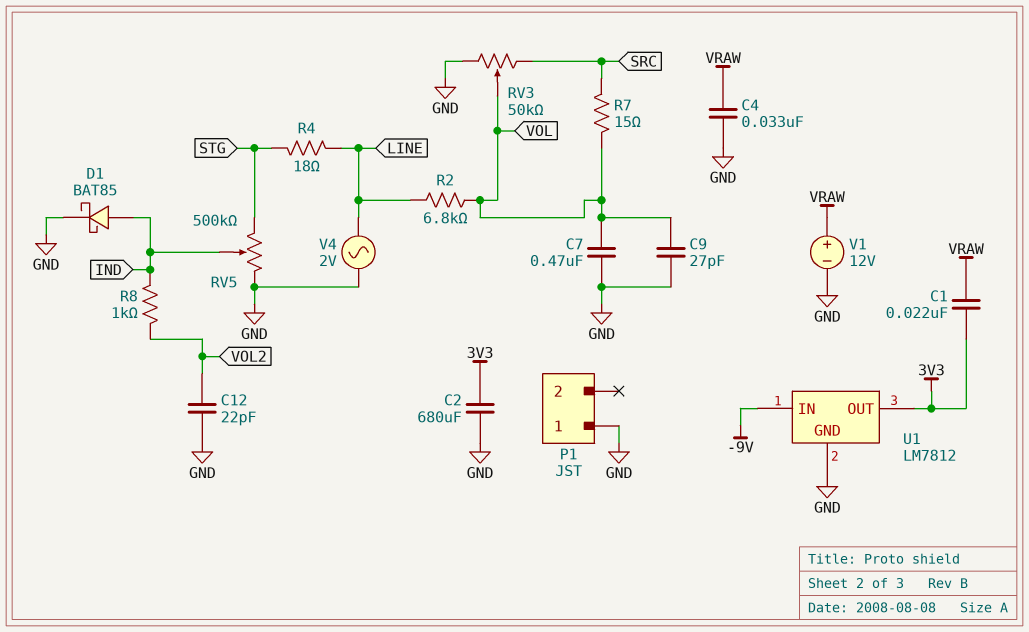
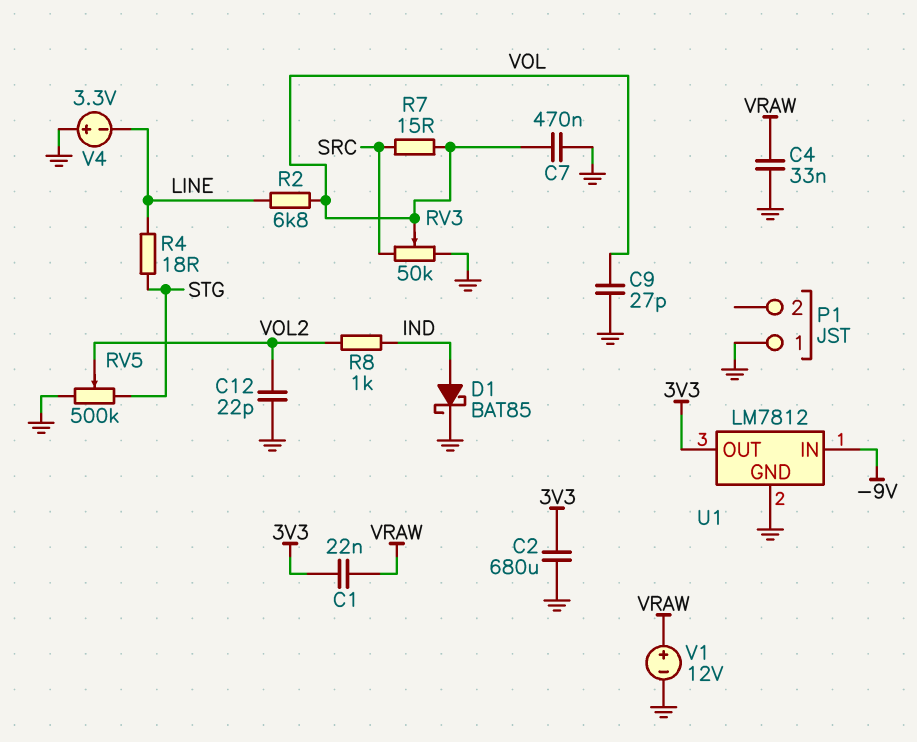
RV5: 500k (GND, STG, wiper IND) -> 500k (GND, STG, wiper VOL2)
V4: AC 2V (GND, LINE) -> 3.3V (plus GND, minus LINE)

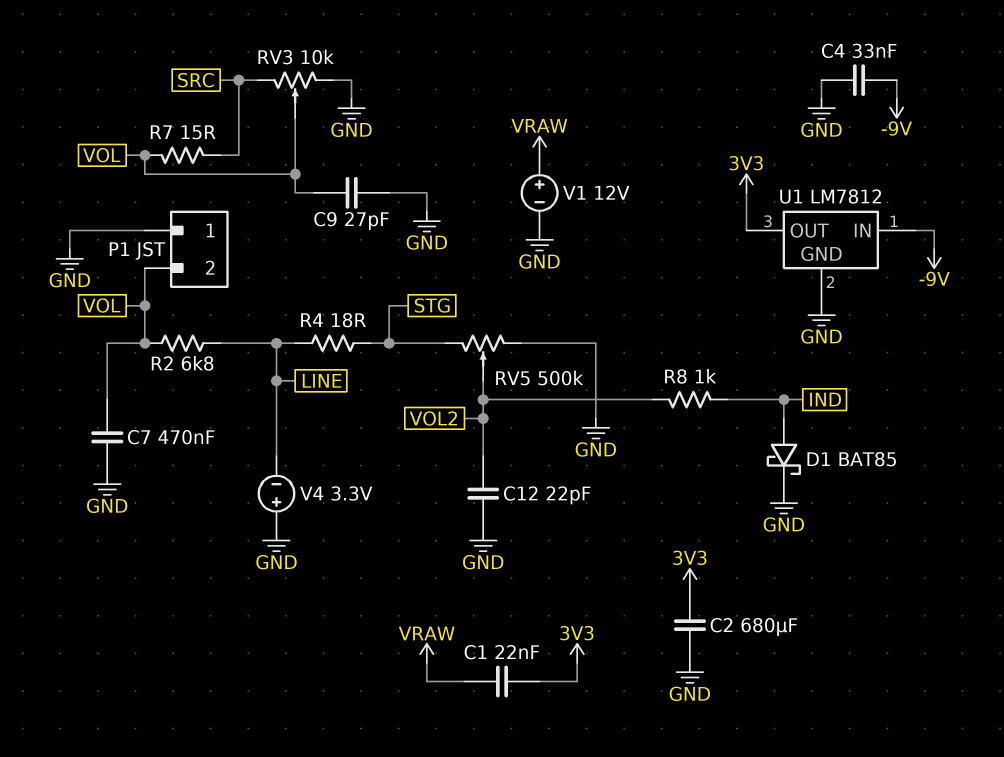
C4: 33nF (GND, VRAW) -> 33nF (-9V, GND)
P1 pin 2: none -> VOL
RV3: 50k (GND, SRC, wiper VOL) -> 10k (GND, SRC, wiper VOL)

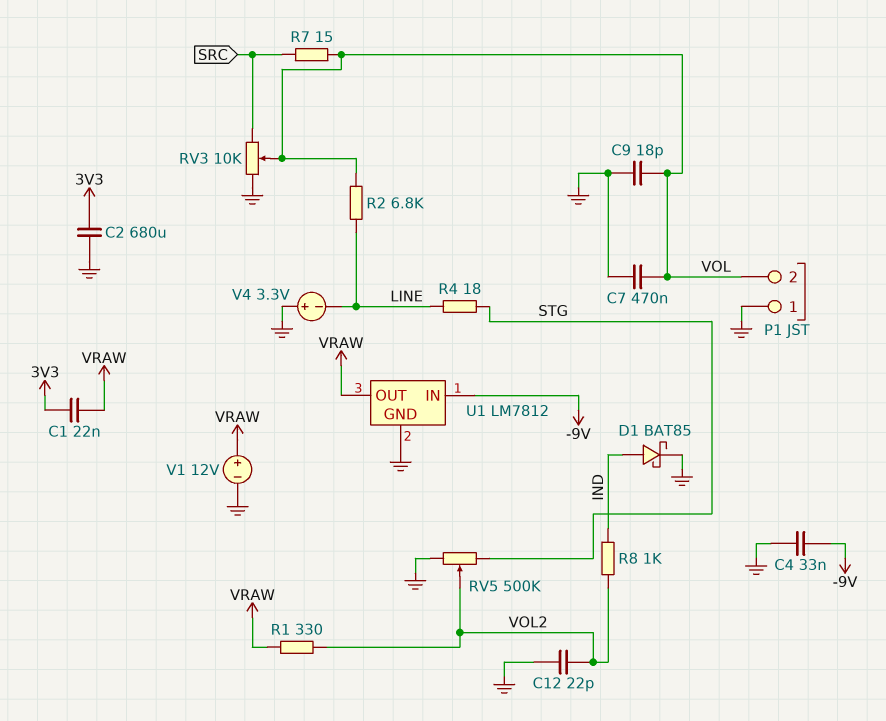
C9: 27pF (GND, VOL) -> 18pF (GND, VOL)
R1: none -> 330 (VOL2, VRAW)
U1 pin OUT: 3V3 -> VRAW

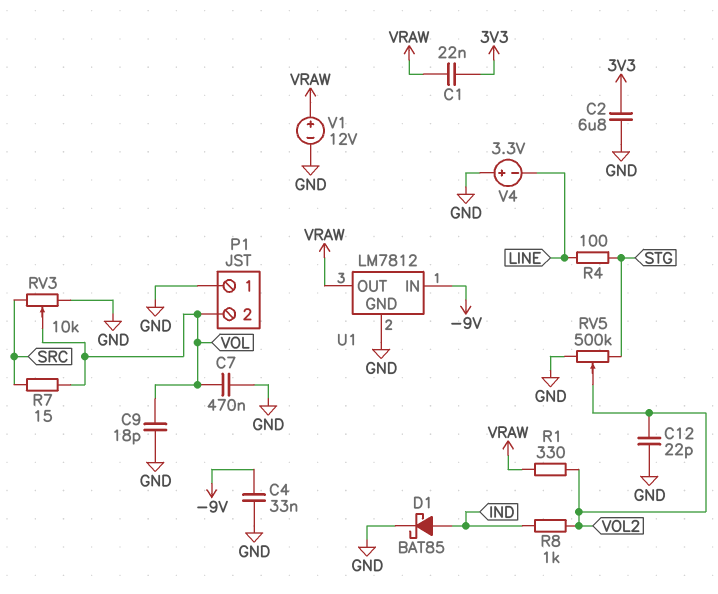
C2: 680uF (3V3, GND) -> 6.8uF (3V3, GND)
R2: 6.8k (LINE, VOL) -> none
R4: 18 (LINE, STG) -> 100 (LINE, STG)

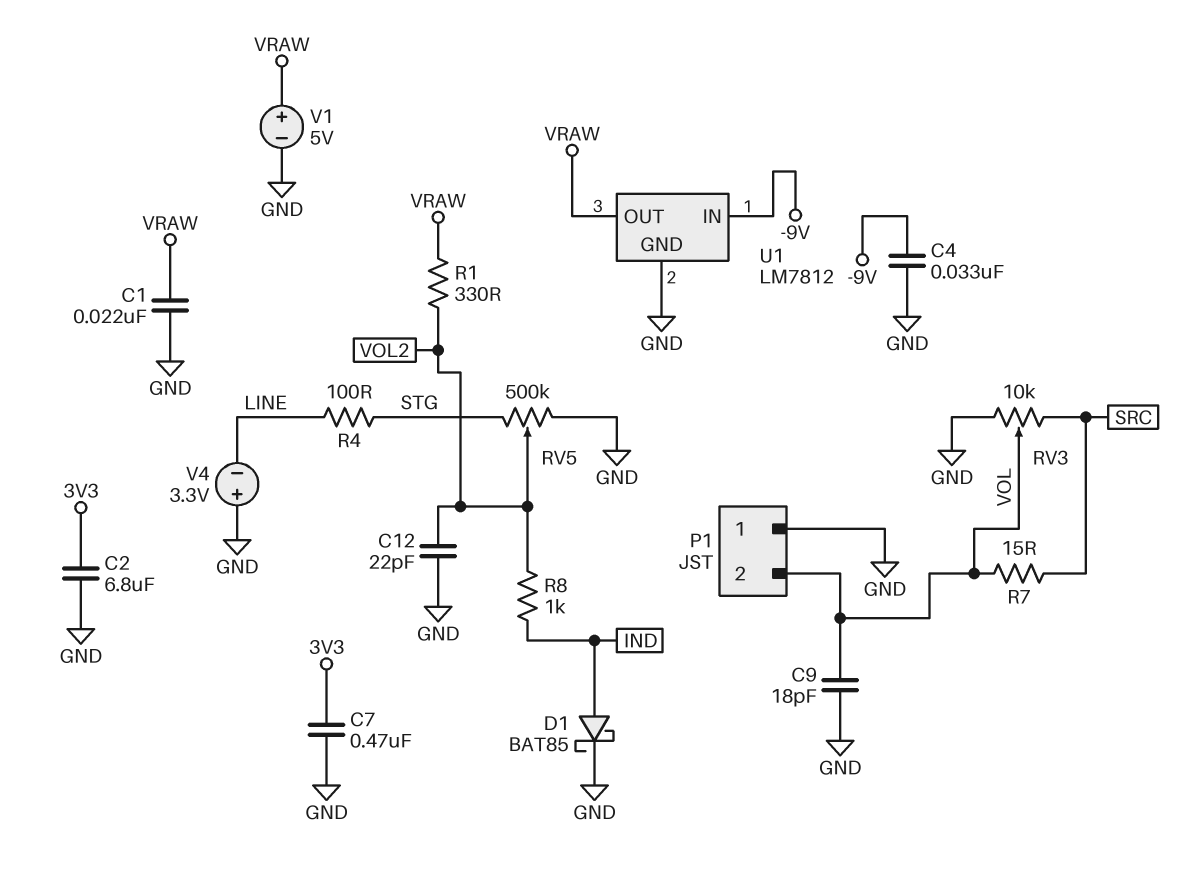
C1: 22nF (3V3, VRAW) -> 22nF (GND, VRAW)
C7: 470nF (GND, VOL) -> 470nF (3V3, GND)
V1: 12V (plus VRAW, minus GND) -> 5V (plus VRAW, minus GND)

